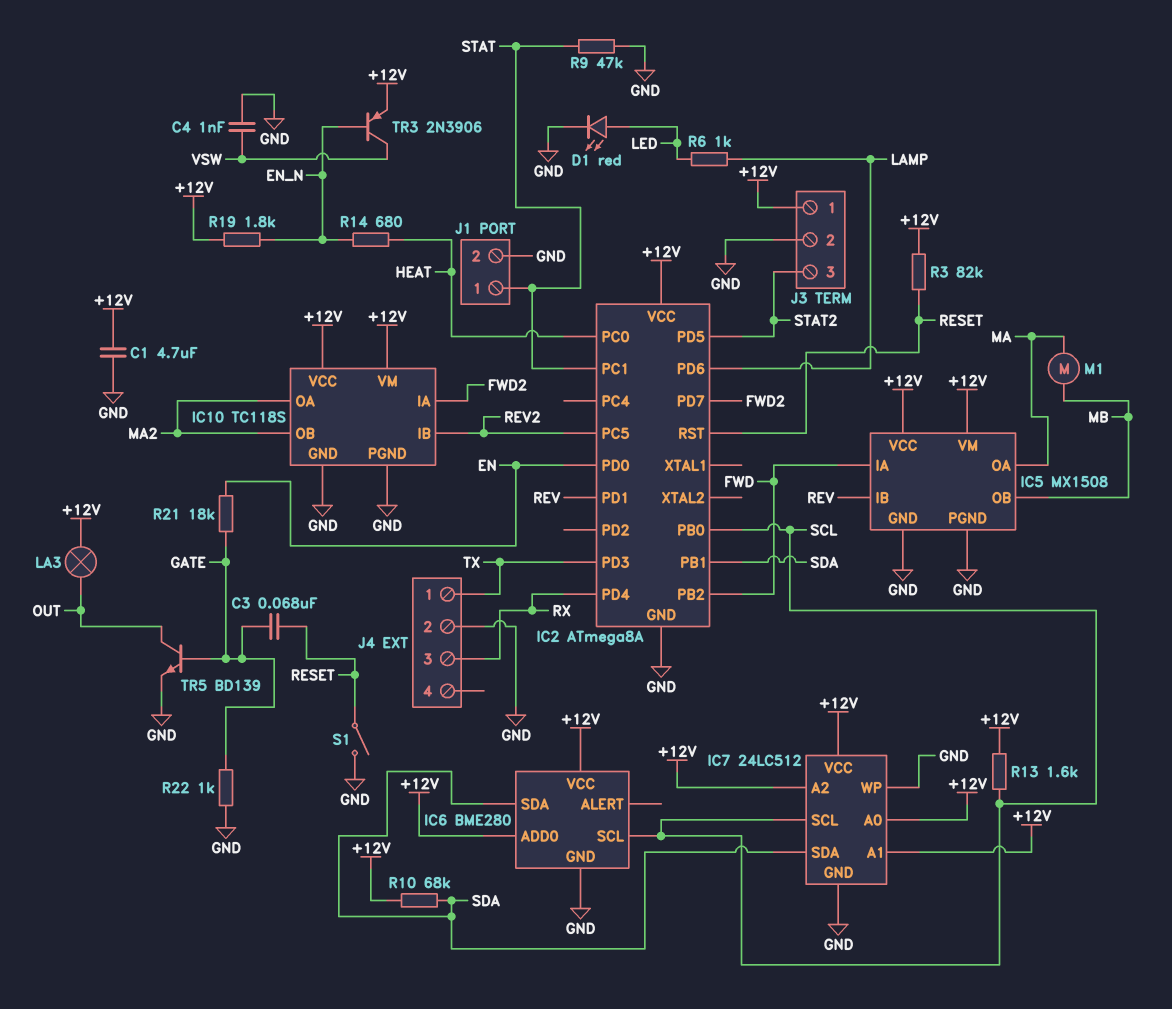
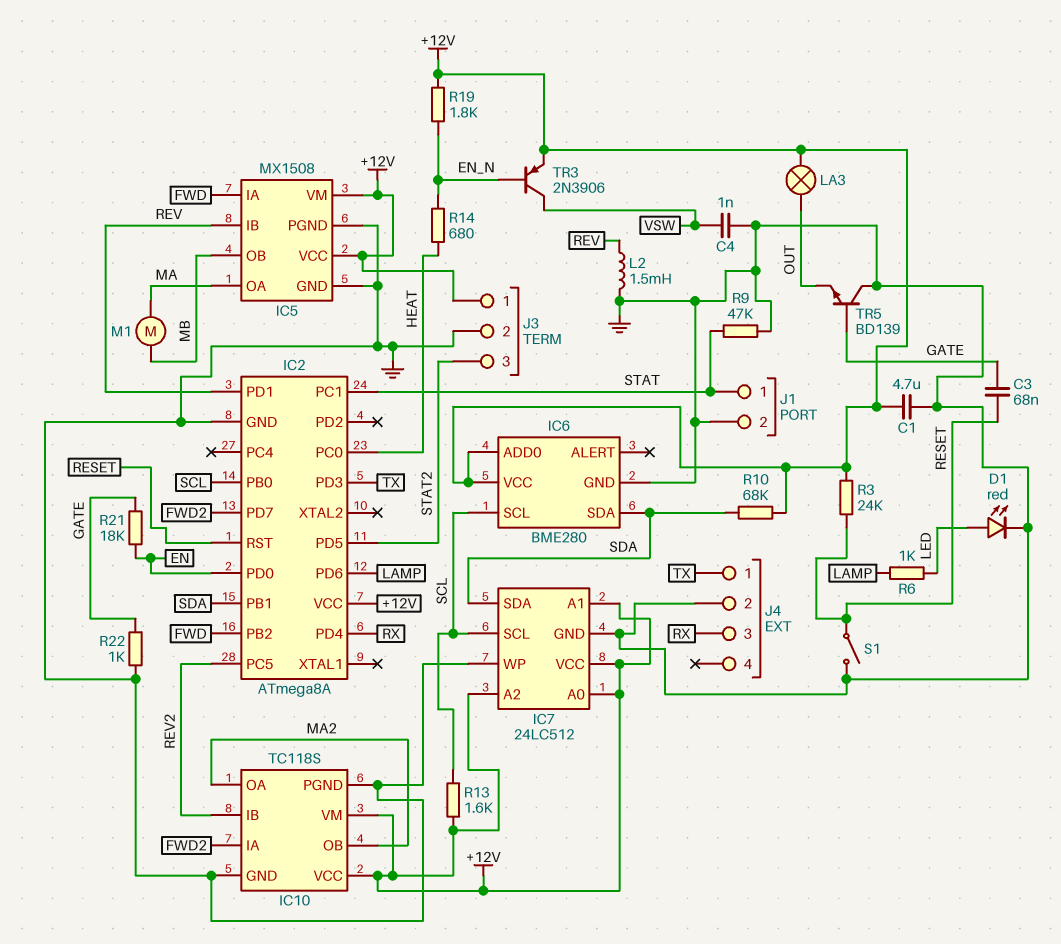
L2: none -> 1.5mH (GND, REV)
R3: 82k (+12V, RESET) -> 24k (+12V, RESET)
TR5: NPN BD139 (B GATE, C OUT, E GND) -> NPN BD139 (B GATE, C GND, E OUT)

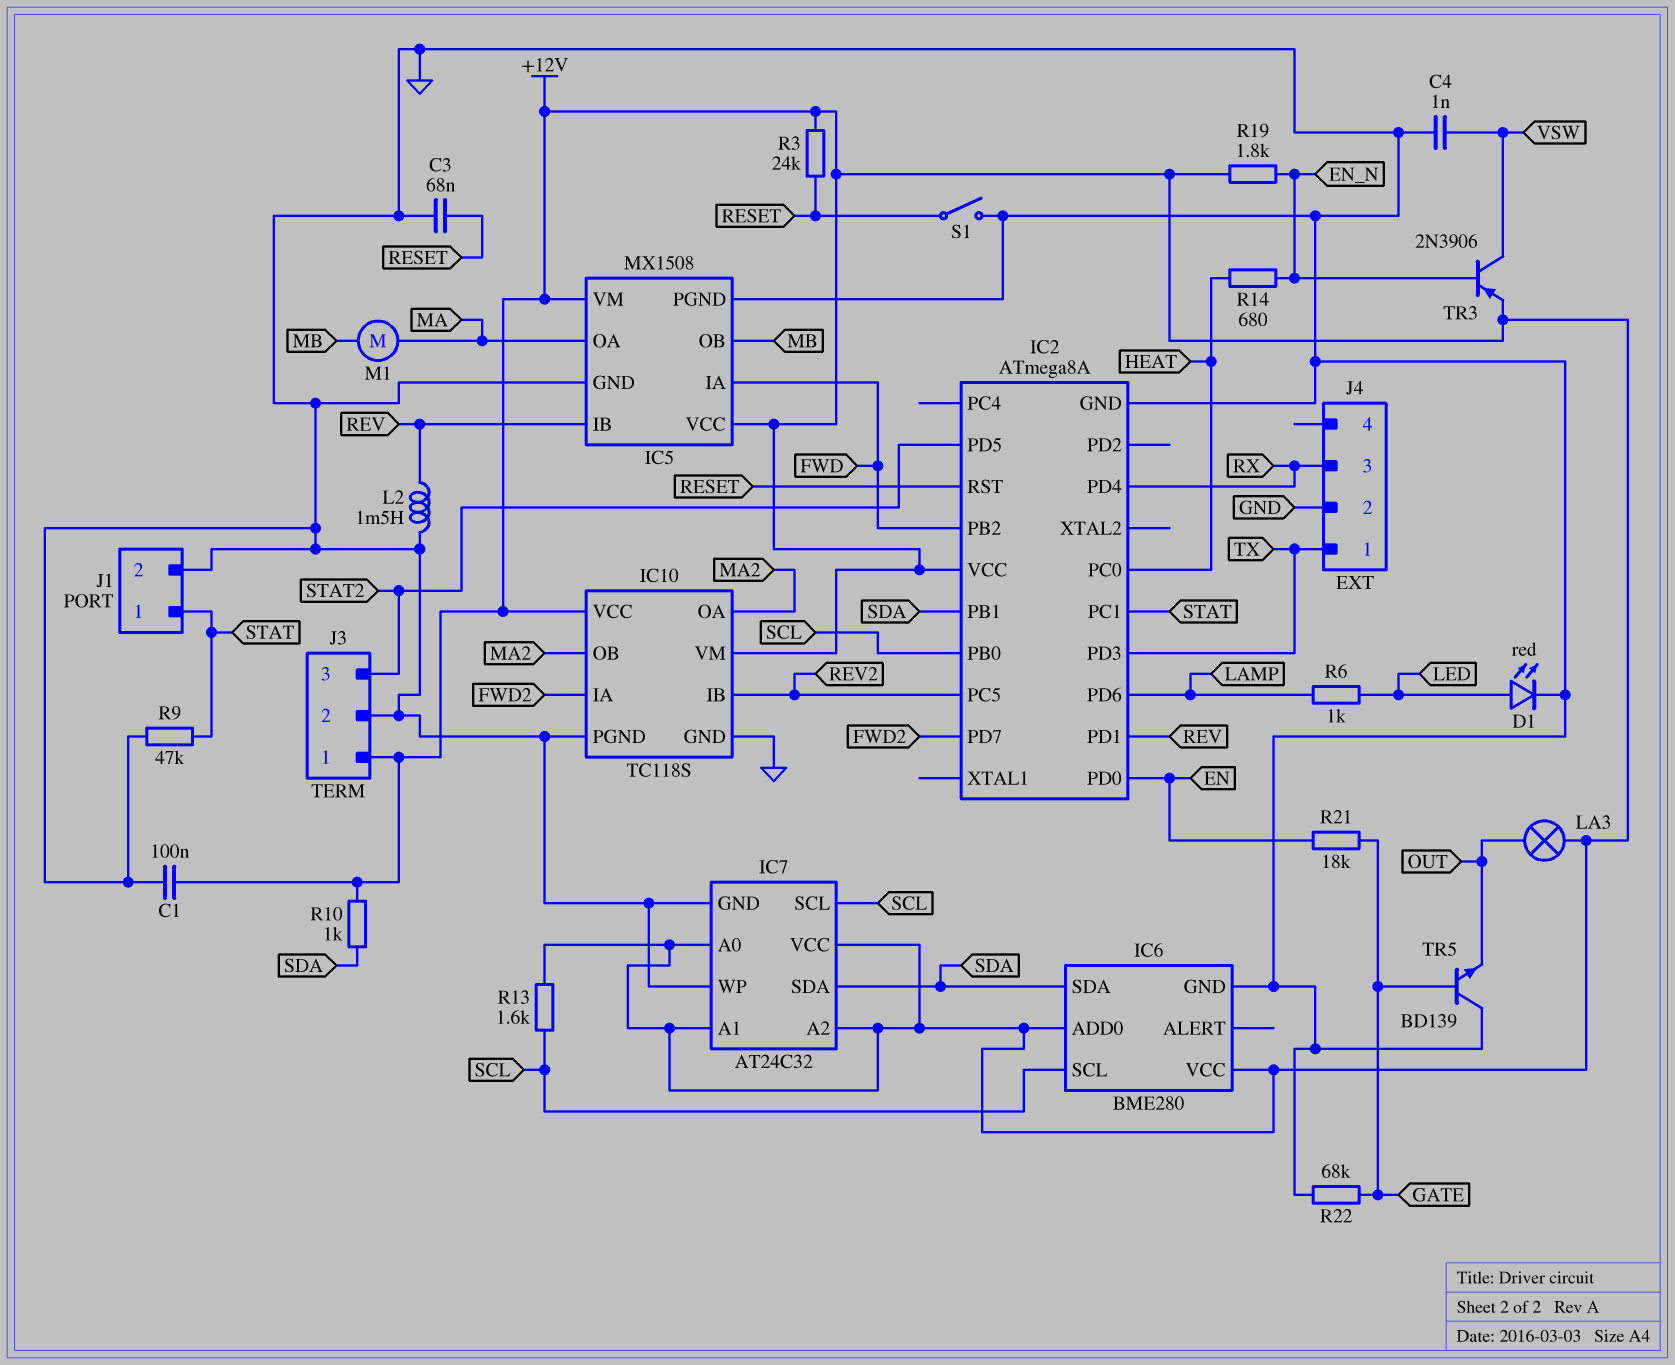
C1: 4.7uF (+12V, GND) -> 100nF (+12V, GND)
C3: 68nF (GATE, RESET) -> 68nF (GND, RESET)
IC7: 24LC512 -> AT24C32
R10: 68k (+12V, SDA) -> 1k (+12V, SDA)
R22: 1k (GATE, GND) -> 68k (GATE, GND)

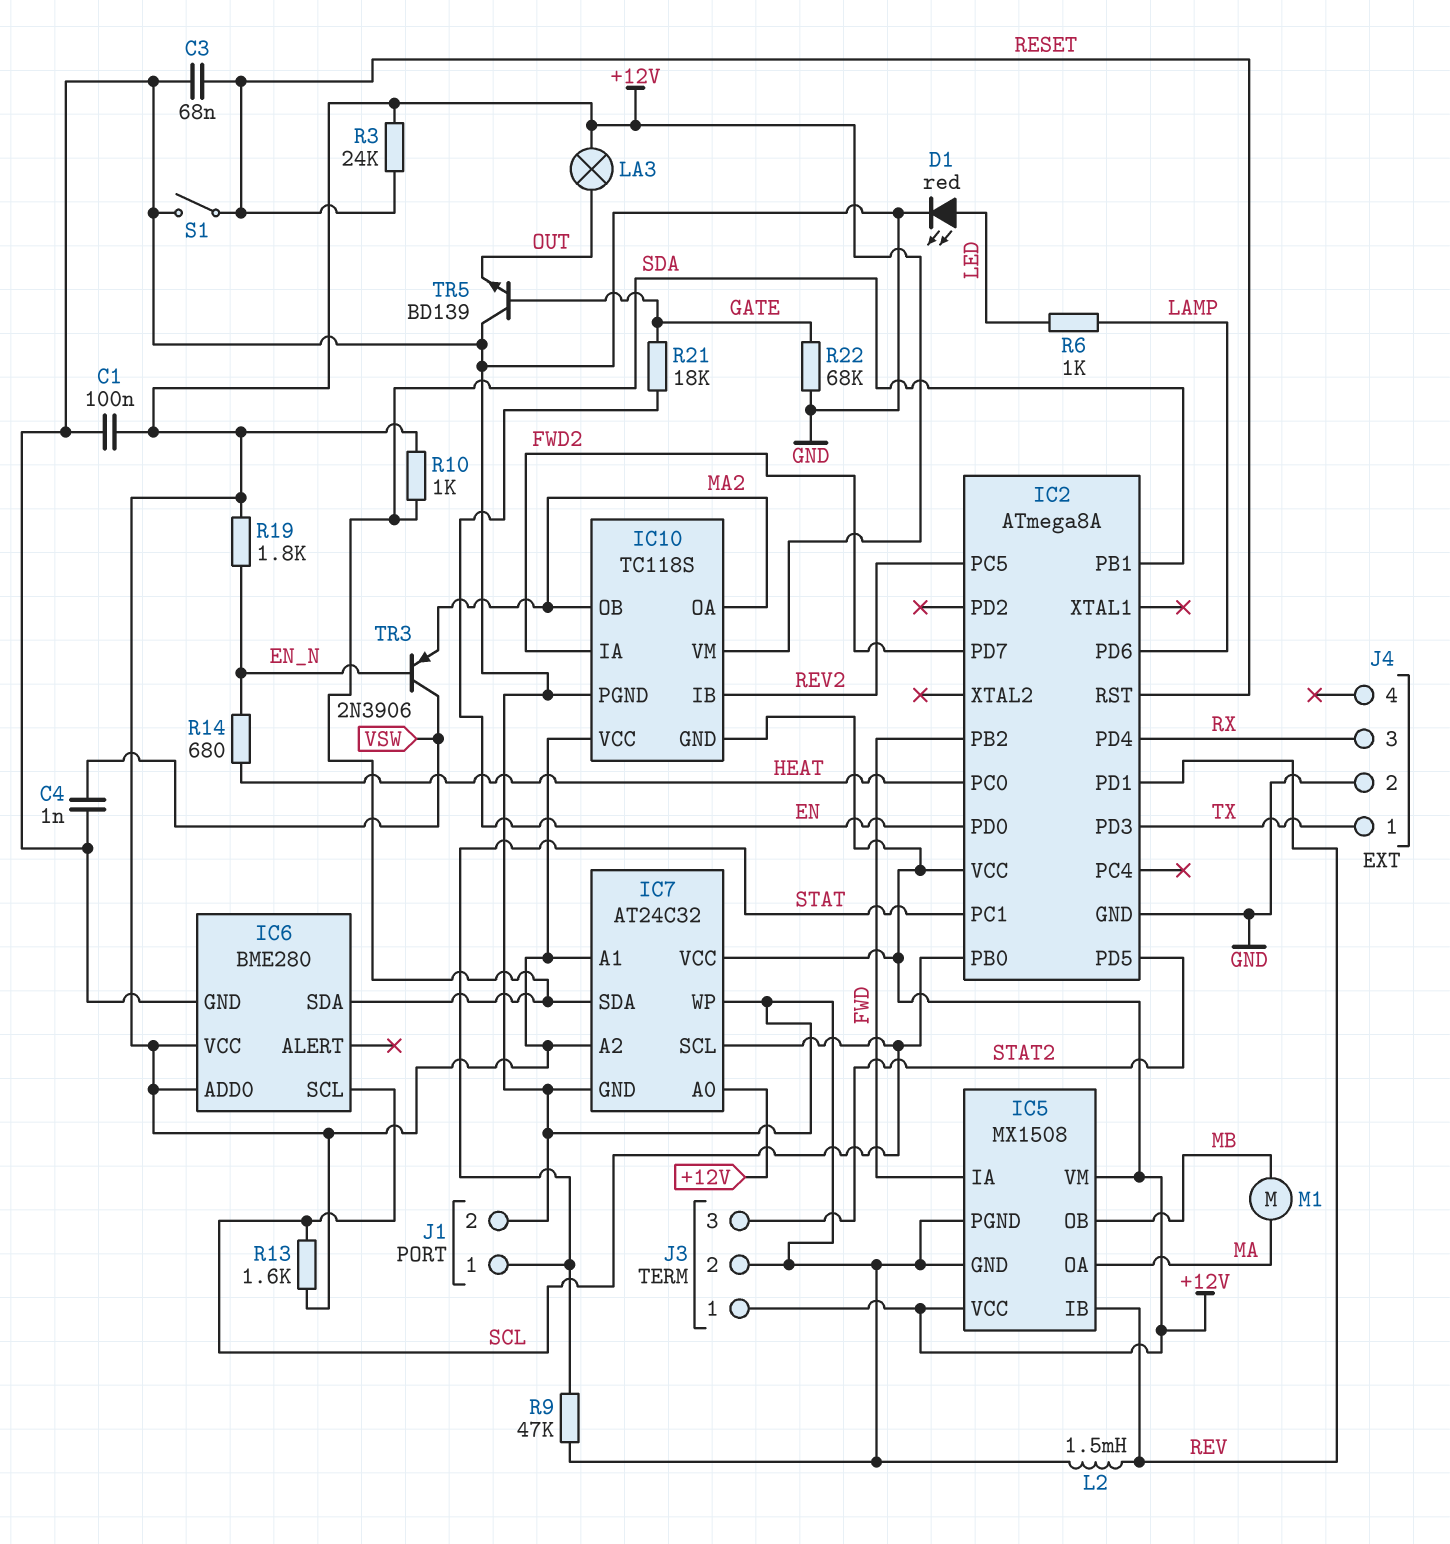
IC10 pin GND: GND -> +12V
TR3: PNP 2N3906 (B EN_N, C VSW, E +12V) -> PNP 2N3906 (B EN_N, C VSW, E MA2)

